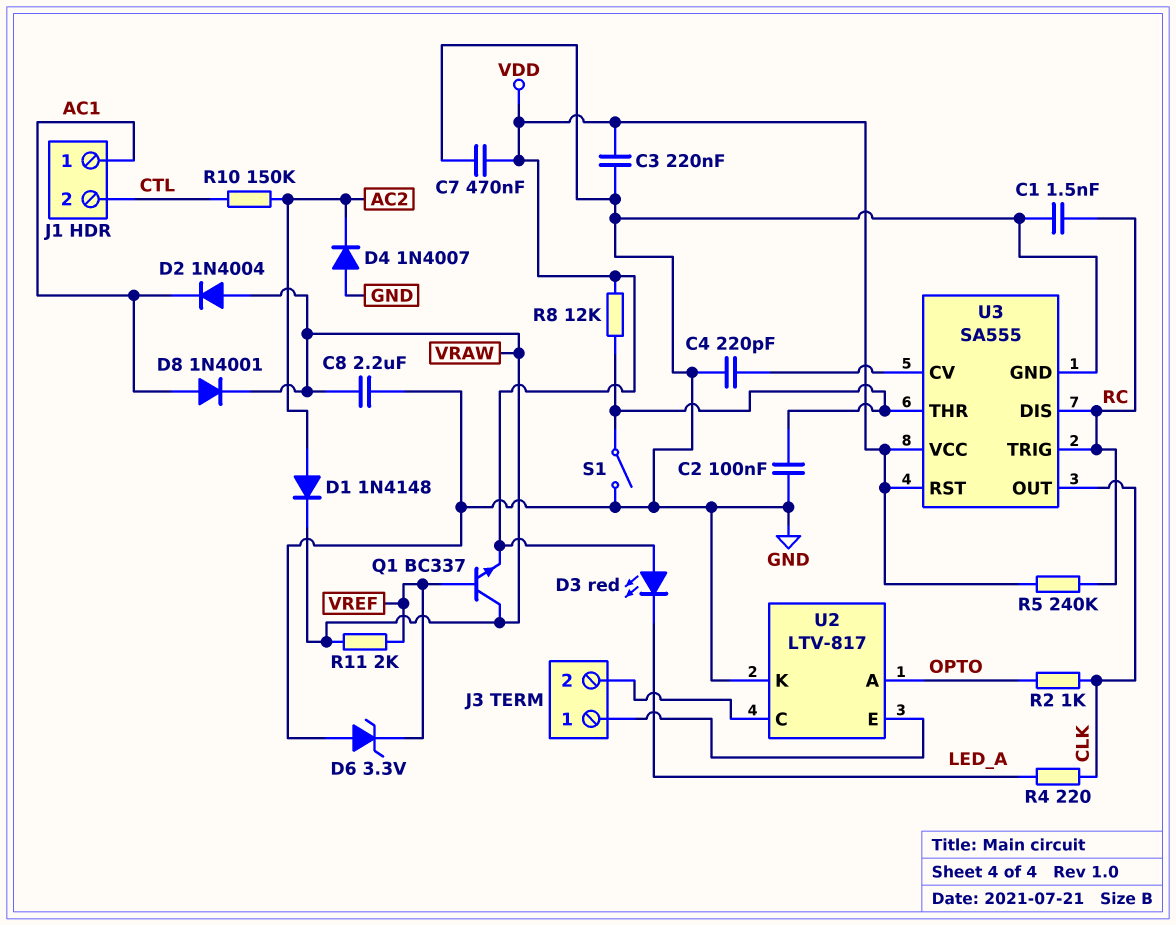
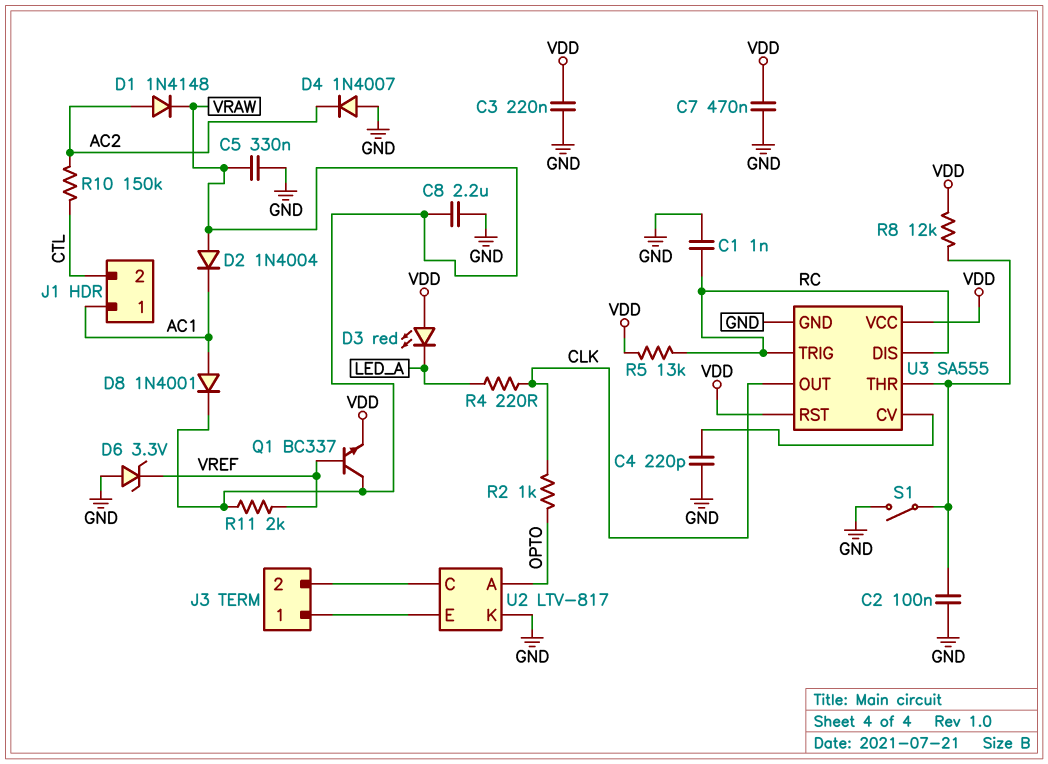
C1: 1.5nF (GND, RC) -> 1nF (GND, RC)
C5: none -> 330nF (GND, VRAW)
R5: 240k (RC, VDD) -> 13k (RC, VDD)

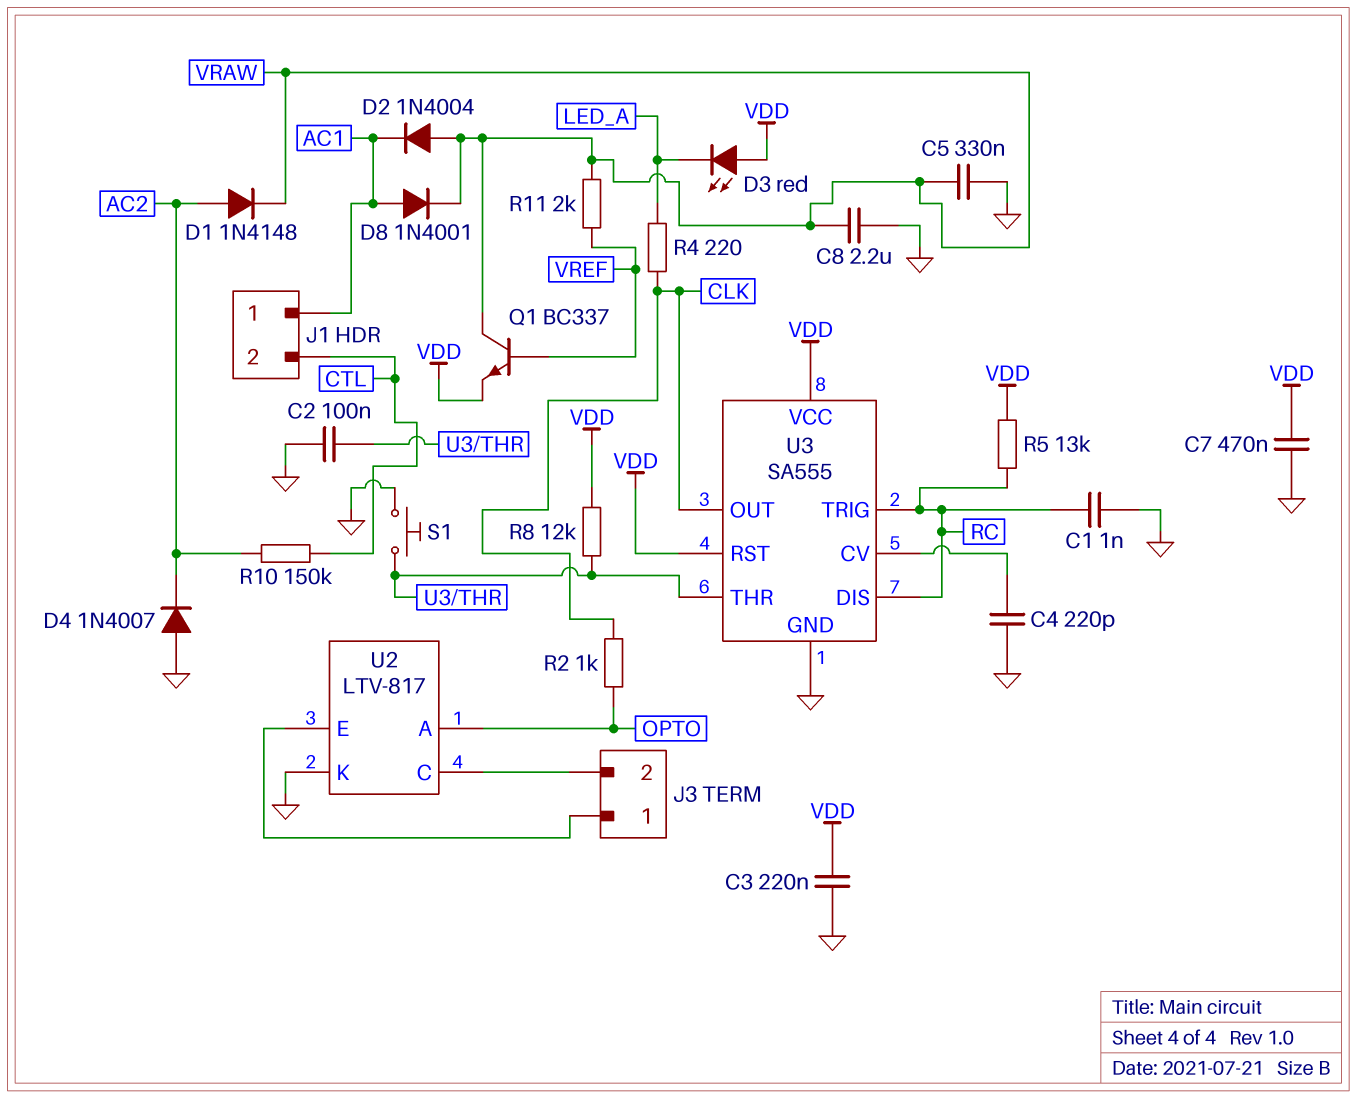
D6: zener 3.3V (A GND, K VREF) -> none
S1: switch (GND, U3/THR) -> button (GND, U3/THR)

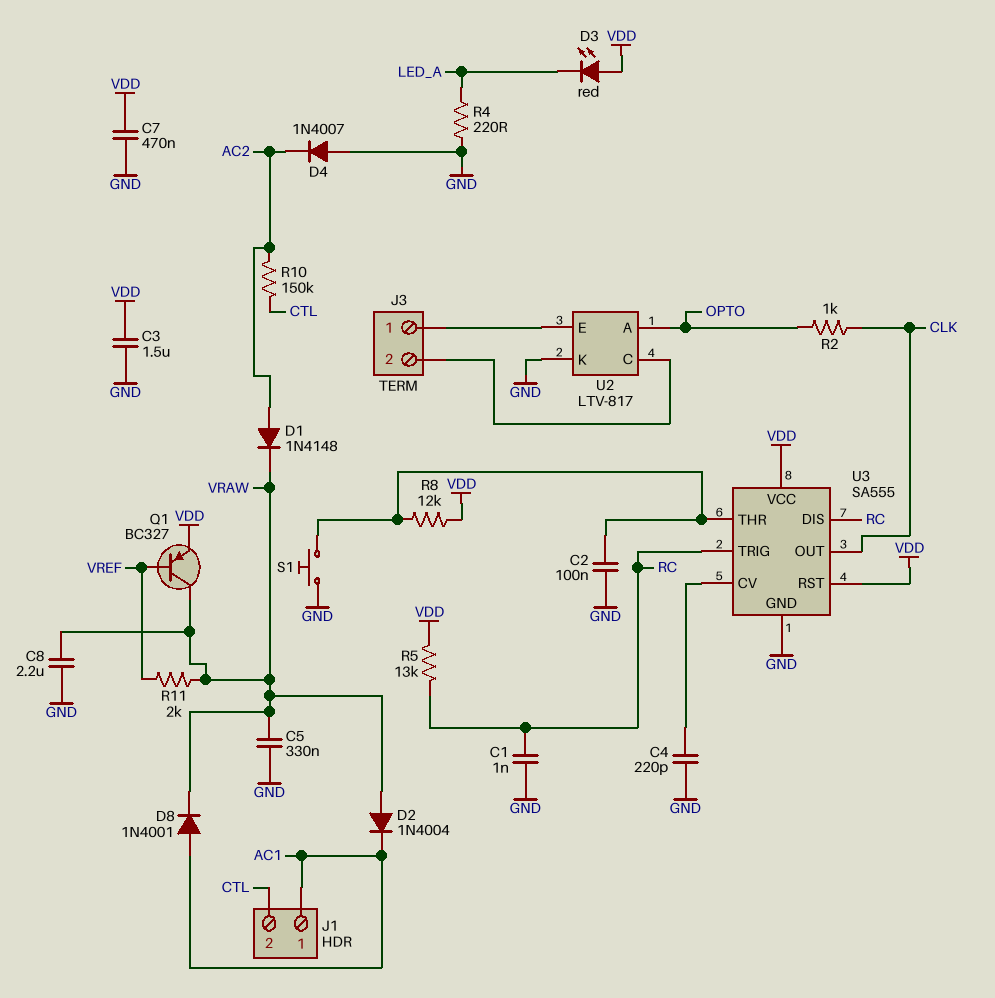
C3: 220nF (GND, VDD) -> 1.5uF (GND, VDD)
Q1: NPN BC337 (B VREF, C VRAW, E VDD) -> PNP BC327 (B VREF, C VRAW, E VDD)
R4: 220 (CLK, LED_A) -> 220 (GND, LED_A)

